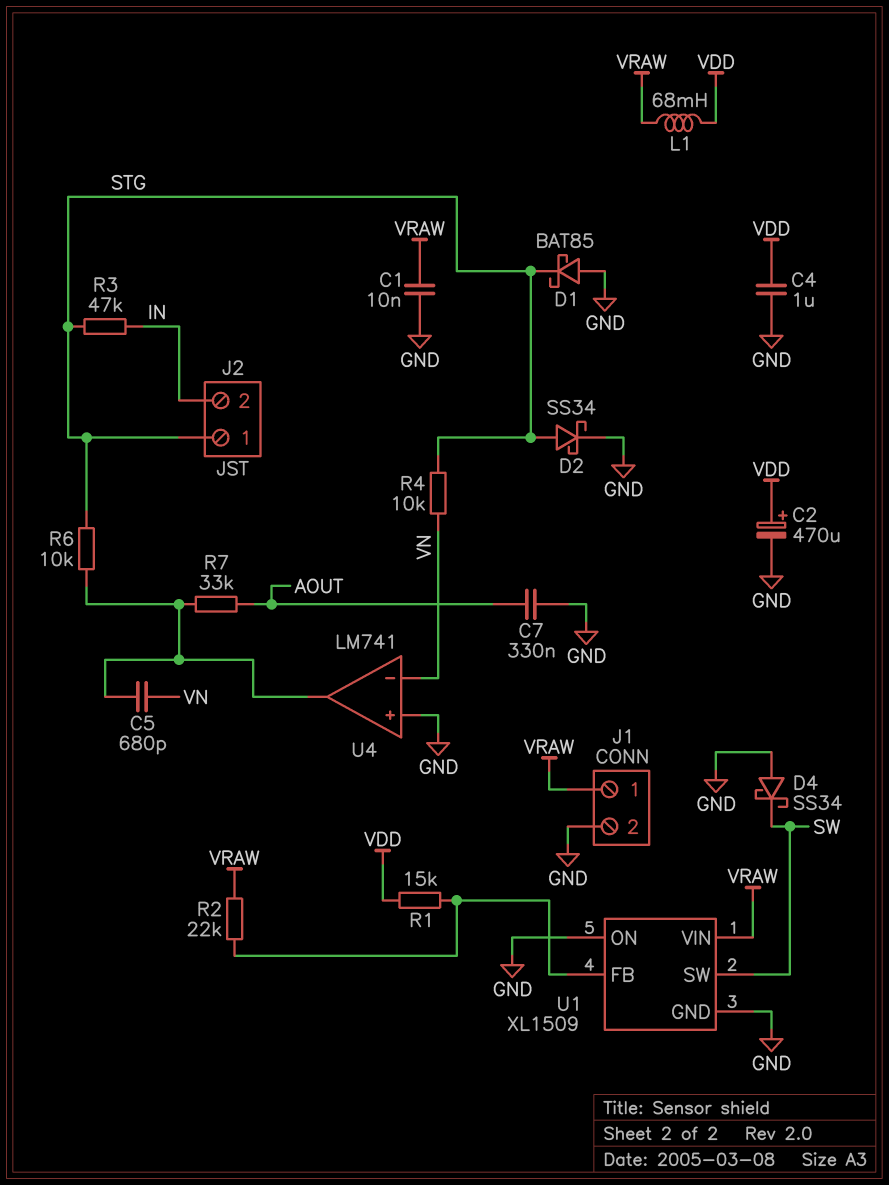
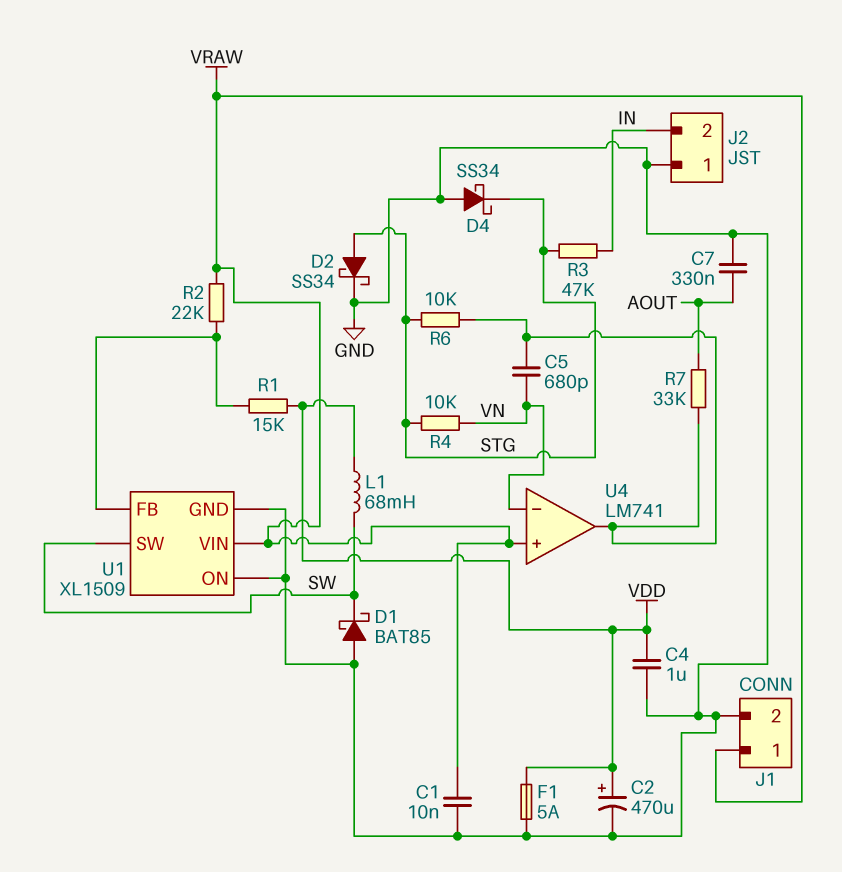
D1: schottky BAT85 (A GND, K STG) -> schottky BAT85 (A GND, K SW)
D4: schottky SS34 (A GND, K SW) -> schottky SS34 (A GND, K STG)
F1: none -> 5A (GND, VDD)
J2 pin 1: STG -> GND
L1: 68mH (VDD, VRAW) -> 68mH (SW, VDD)
U4 pin in+: GND -> VRAW

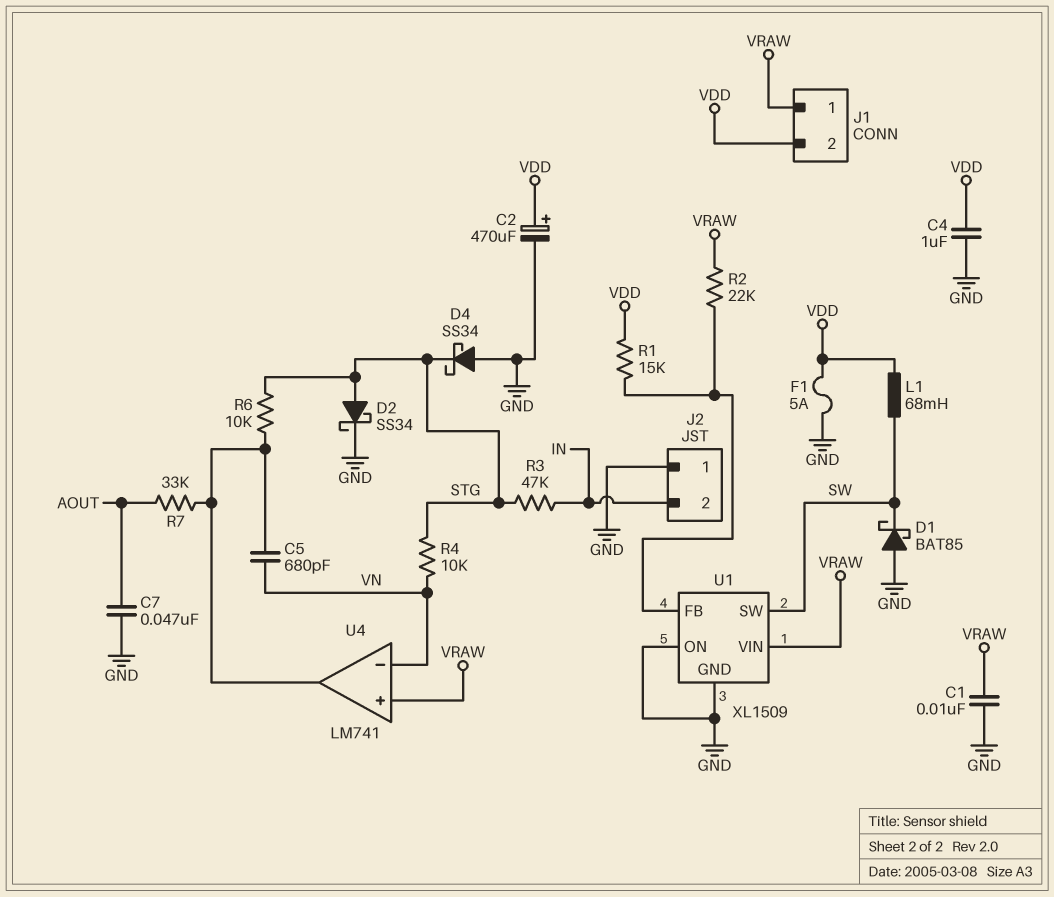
C7: 330nF (AOUT, GND) -> 47nF (AOUT, GND)
J1 pin 2: GND -> VDD

